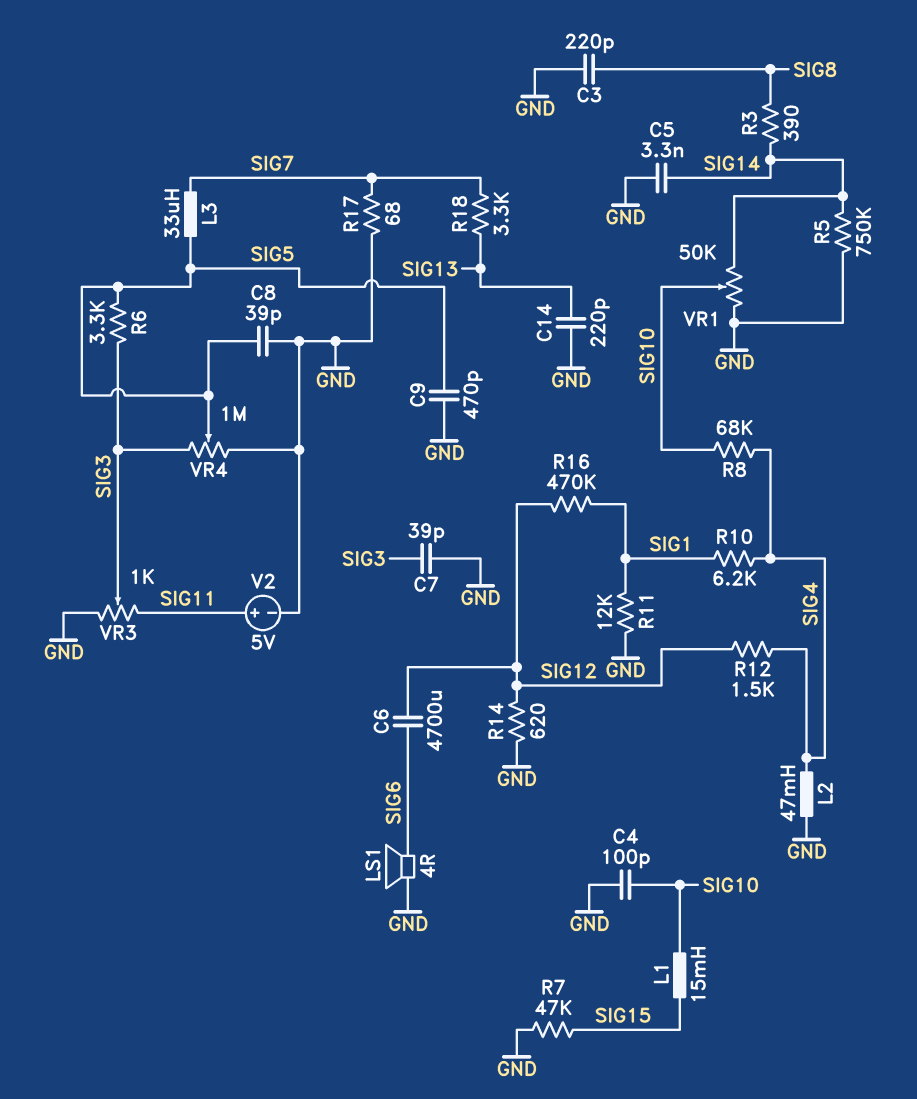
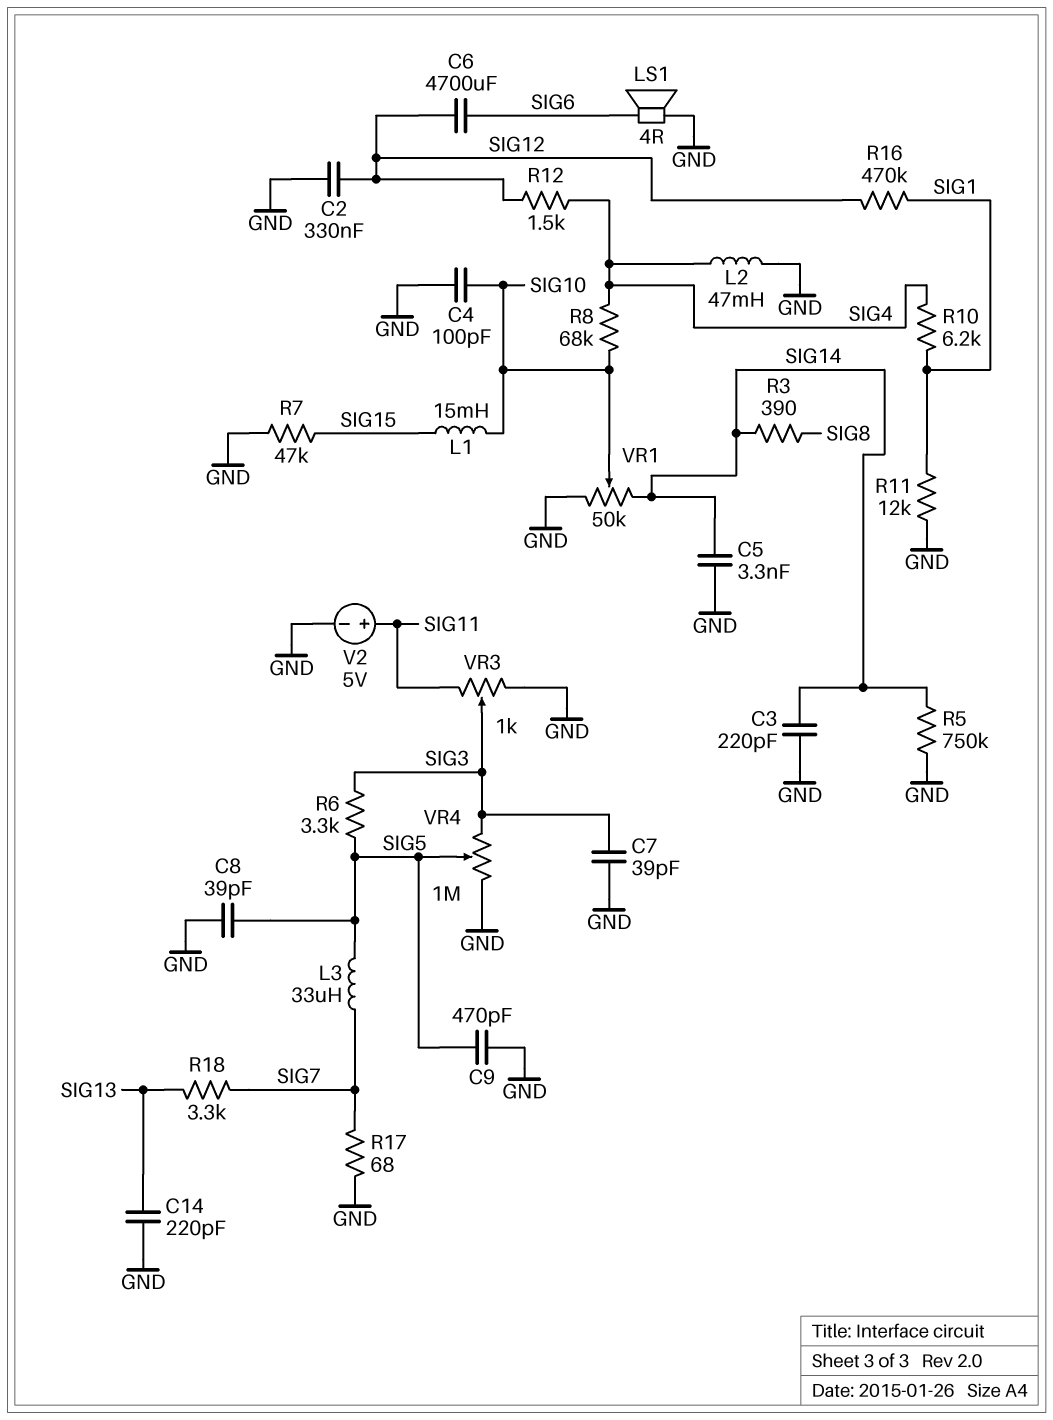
C2: none -> 330nF (GND, SIG12)
C3: 220pF (GND, SIG8) -> 220pF (GND, SIG14)
R14: 620 (GND, SIG12) -> none

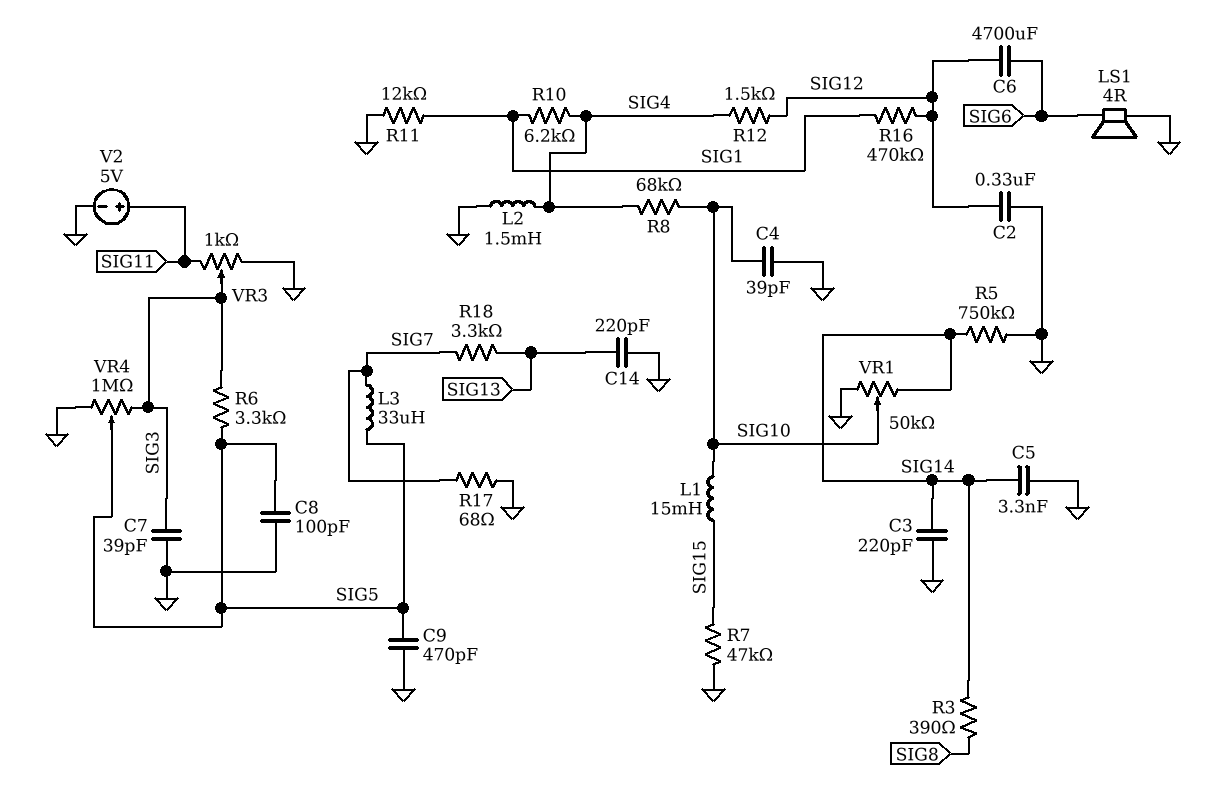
C4: 100pF (GND, SIG10) -> 39pF (GND, SIG10)
C8: 39pF (GND, SIG5) -> 100pF (GND, SIG5)
L2: 47mH (GND, SIG4) -> 1.5mH (GND, SIG4)

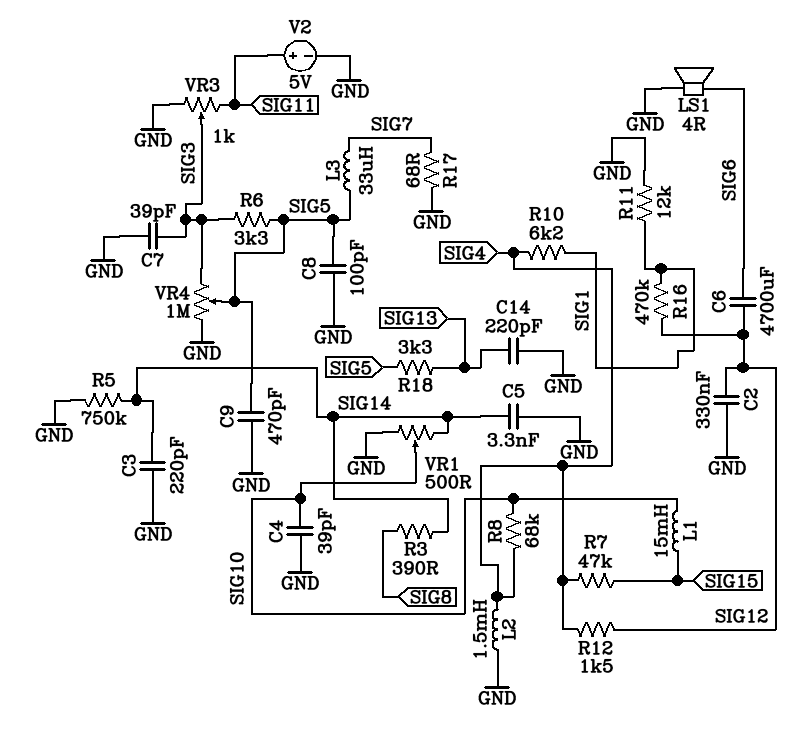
R7: 47k (GND, SIG15) -> 47k (SIG4, SIG15)
R18: 3.3k (SIG7, SIG13) -> 3.3k (SIG5, SIG13)
VR1: 50k (GND, SIG14, wiper SIG10) -> 500 (GND, SIG14, wiper SIG10)

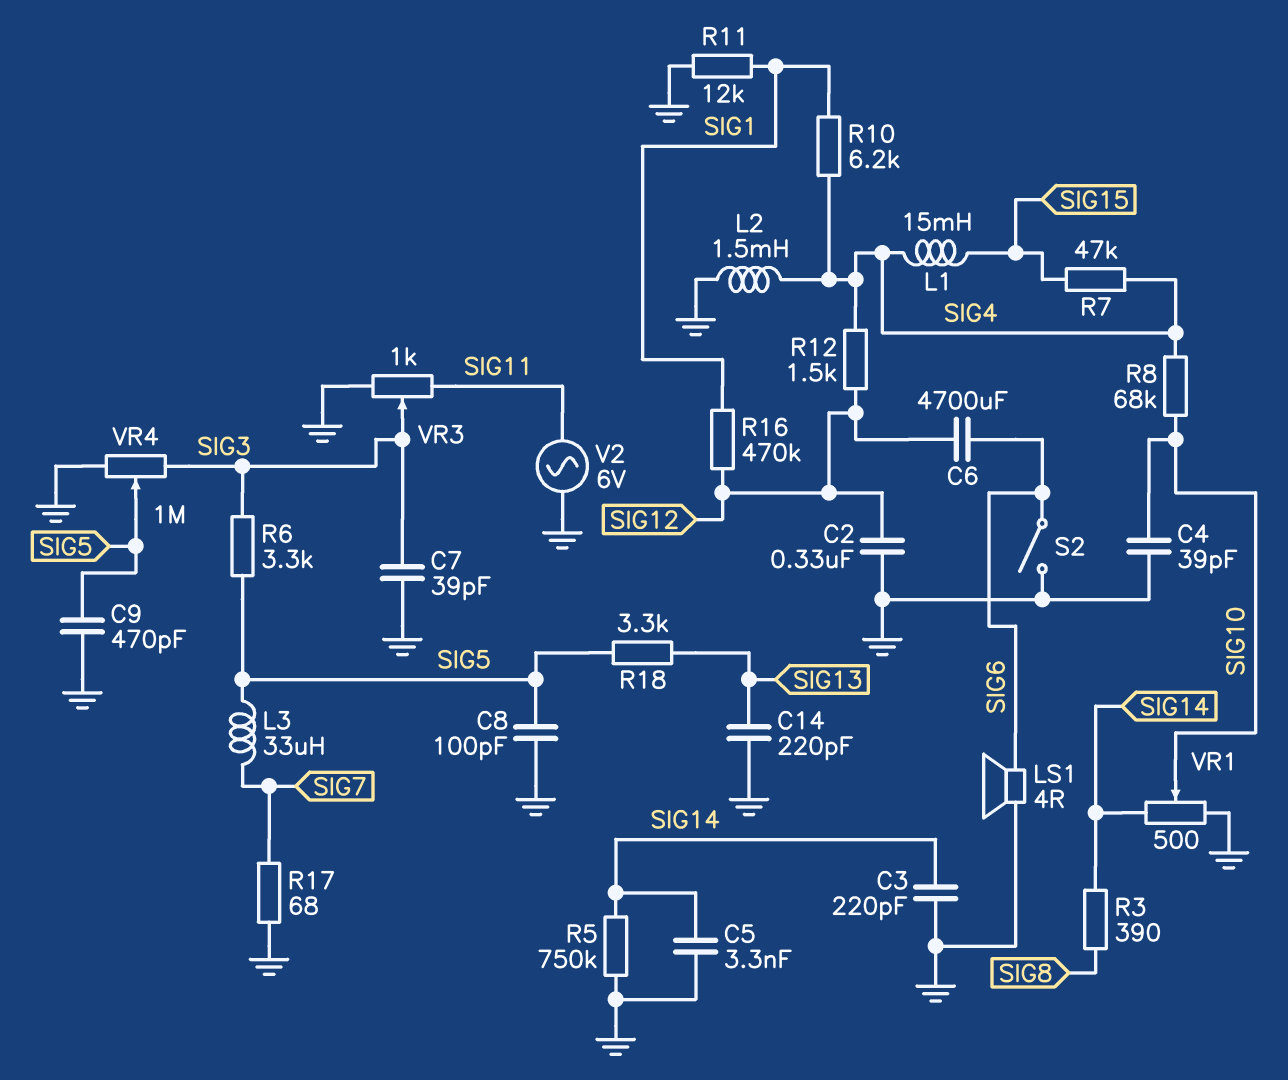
L1: 15mH (SIG10, SIG15) -> 15mH (SIG4, SIG15)
S2: none -> switch (GND, SIG6)
V2: 5V (plus SIG11, minus GND) -> AC 6V (GND, SIG11)

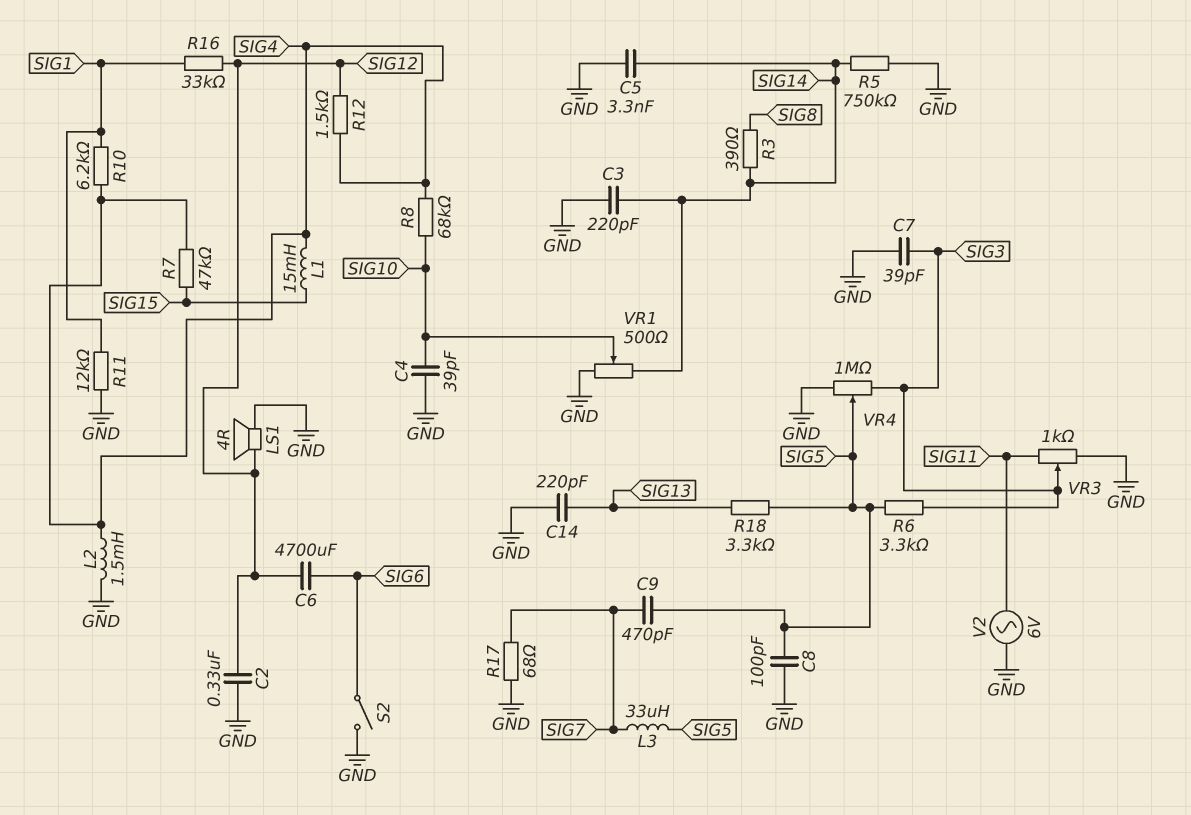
C9: 470pF (GND, SIG5) -> 470pF (SIG5, SIG7)
LS1: speaker 4R (GND, SIG6) -> speaker 4R (GND, SIG12)
R16: 470k (SIG1, SIG12) -> 33k (SIG1, SIG12)

